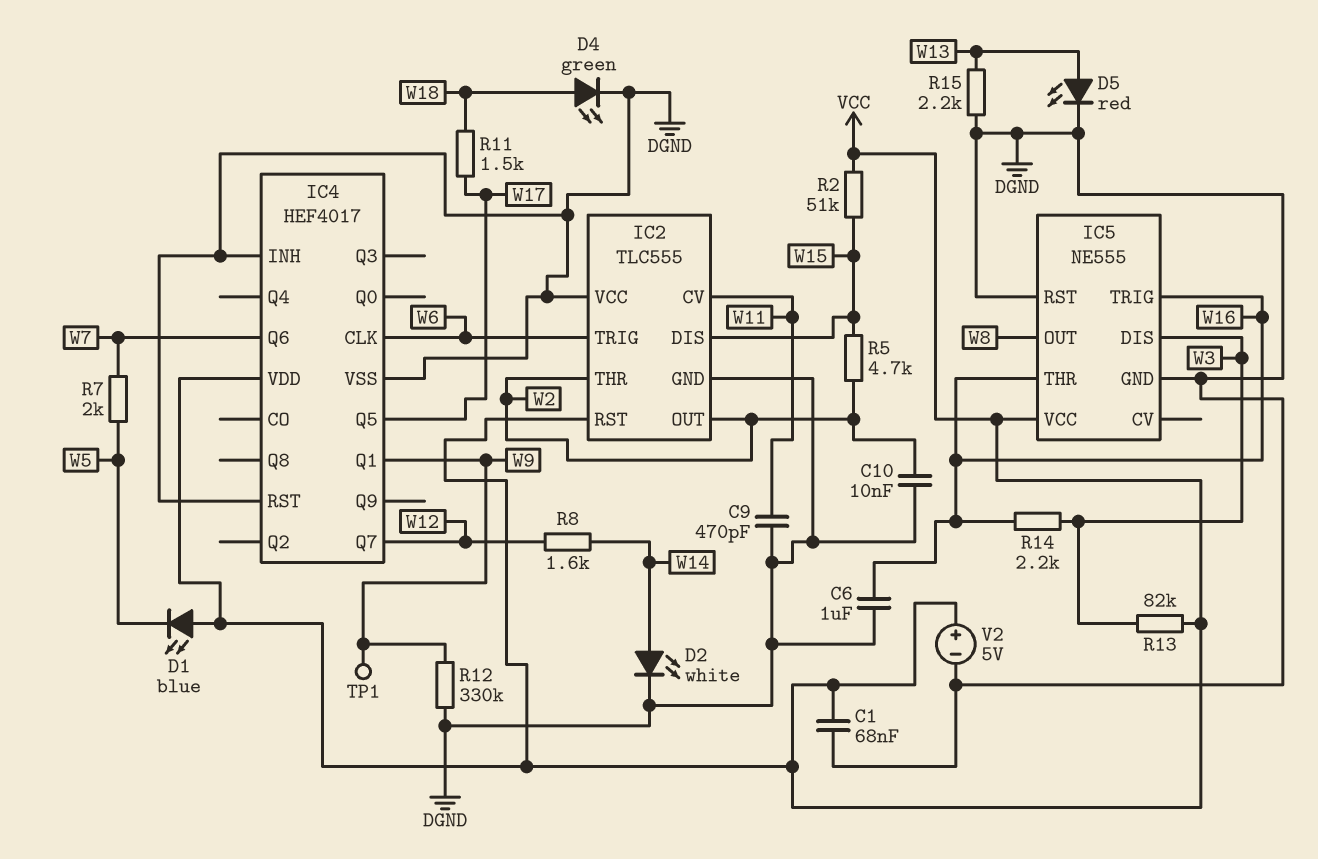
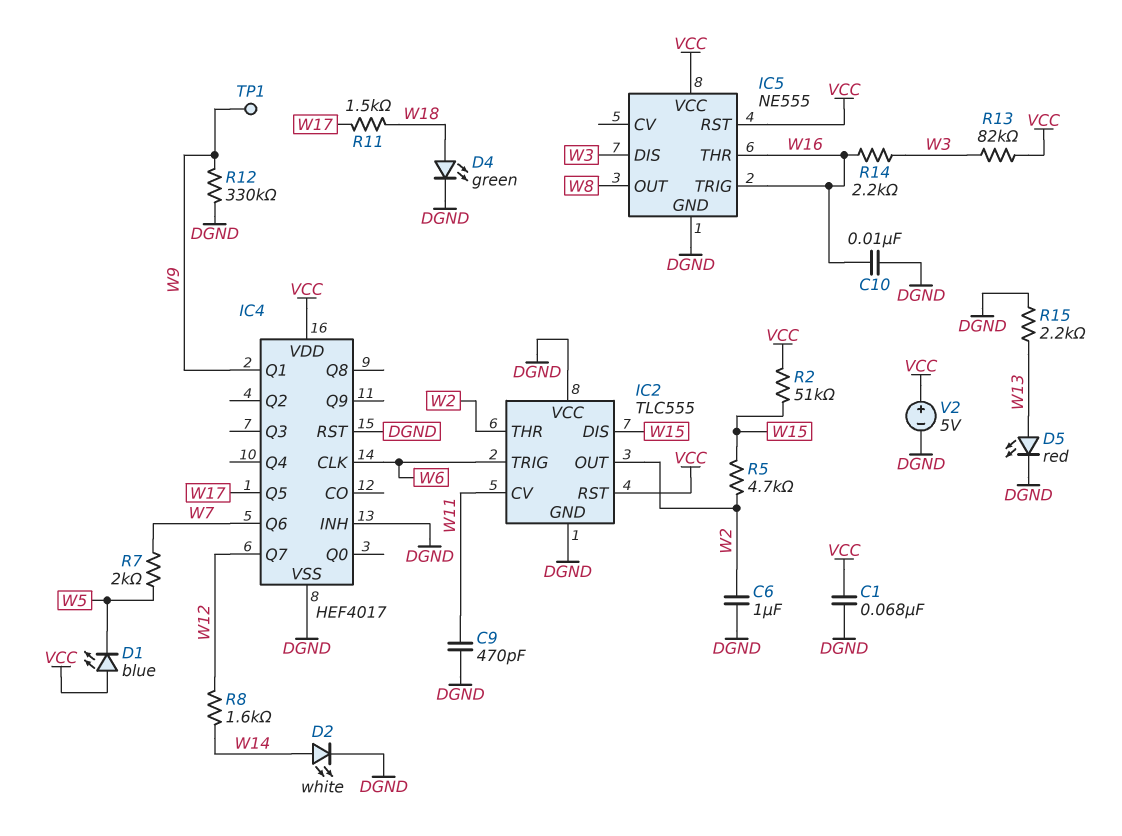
C6: 1uF (DGND, W16) -> 1uF (DGND, W2)
C10: 10nF (DGND, W2) -> 10nF (DGND, W16)
IC5 pin RST: DGND -> VCC

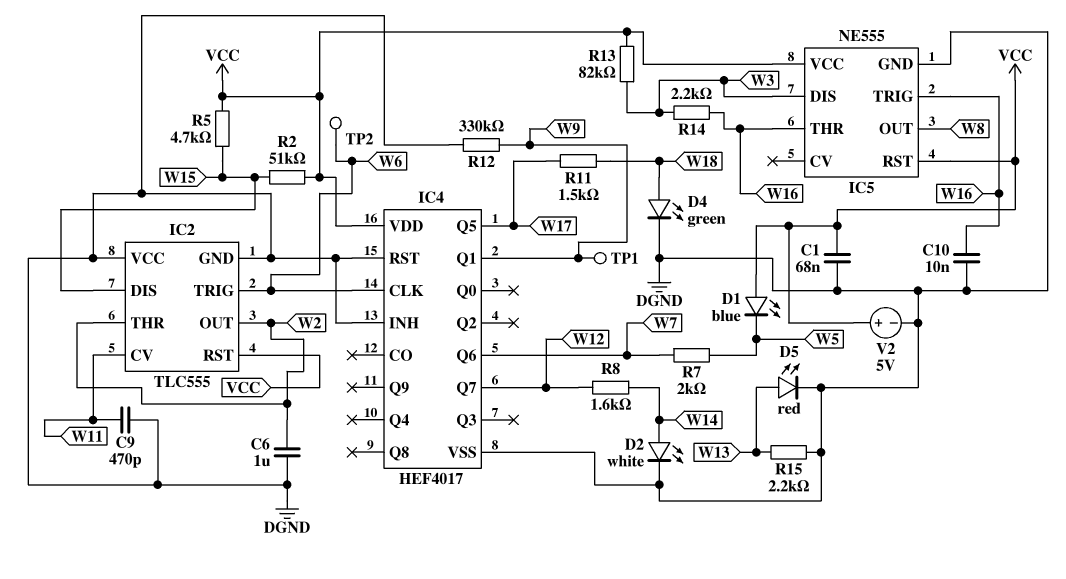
R5: 4.7k (W2, W15) -> 4.7k (VCC, W15)
TP2: none -> test point (W6)

